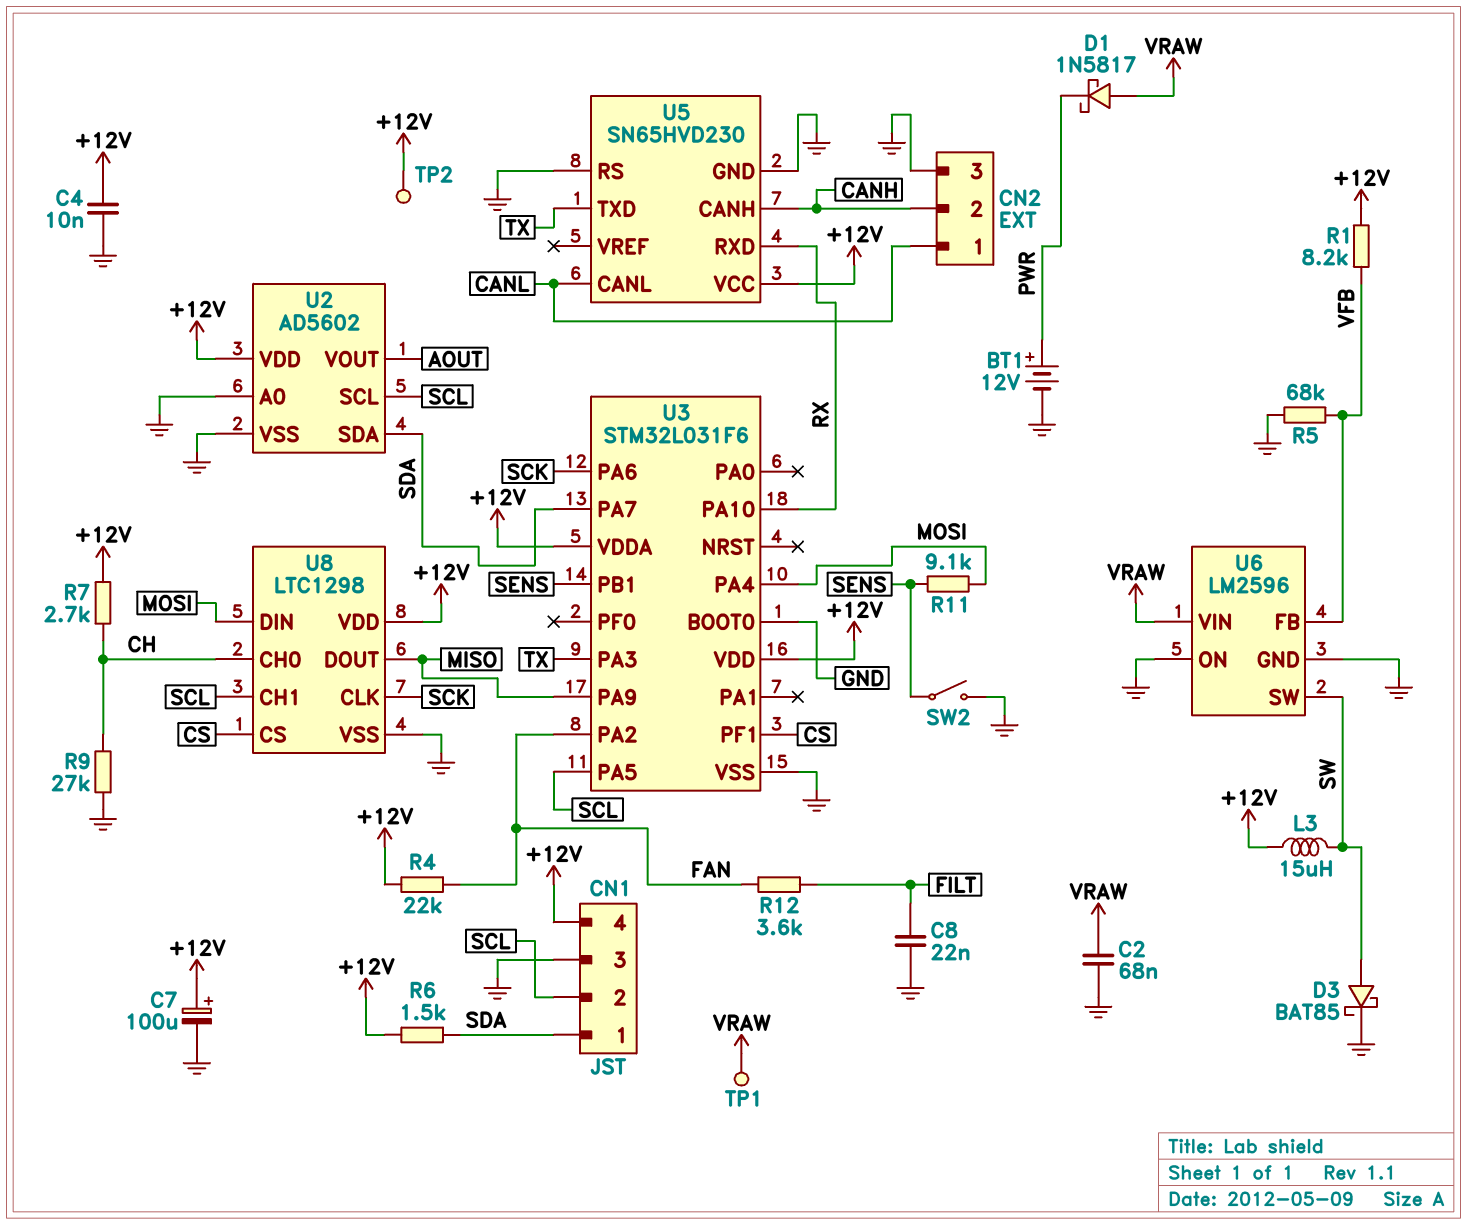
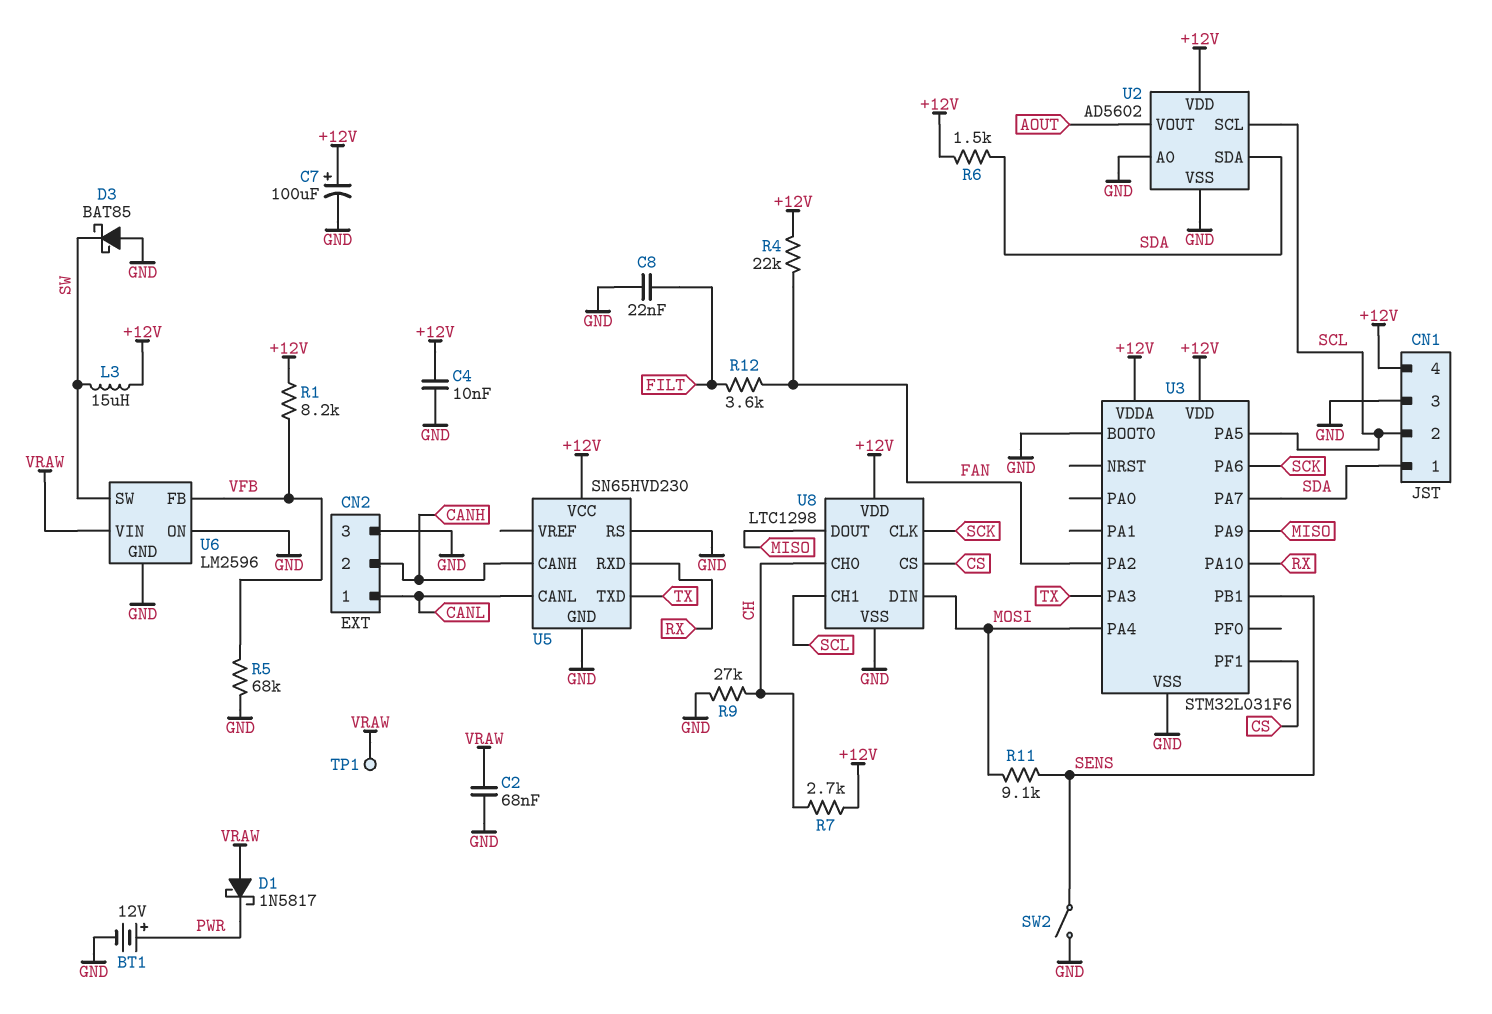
D3: schottky BAT85 (A SW, K GND) -> schottky BAT85 (A GND, K SW)
TP2: test point (+12V) -> none

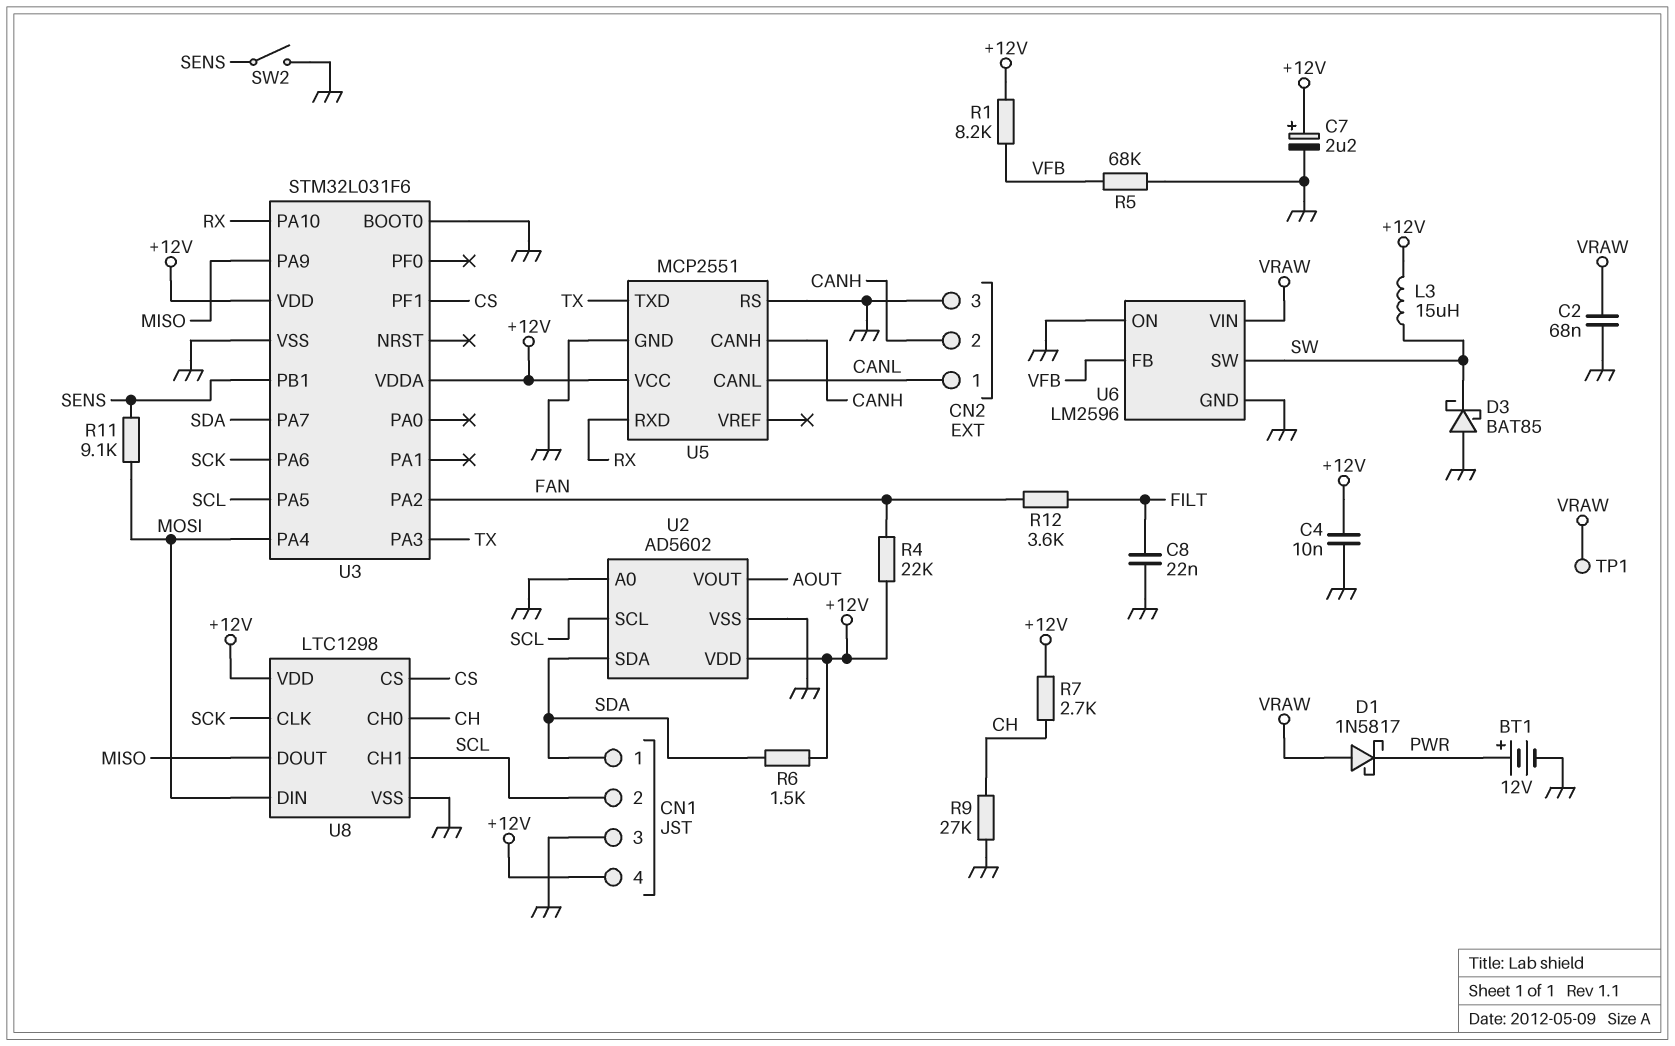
C7: 100uF (plus +12V, minus GND) -> 2.2uF (plus +12V, minus GND)
U5: SN65HVD230 -> MCP2551

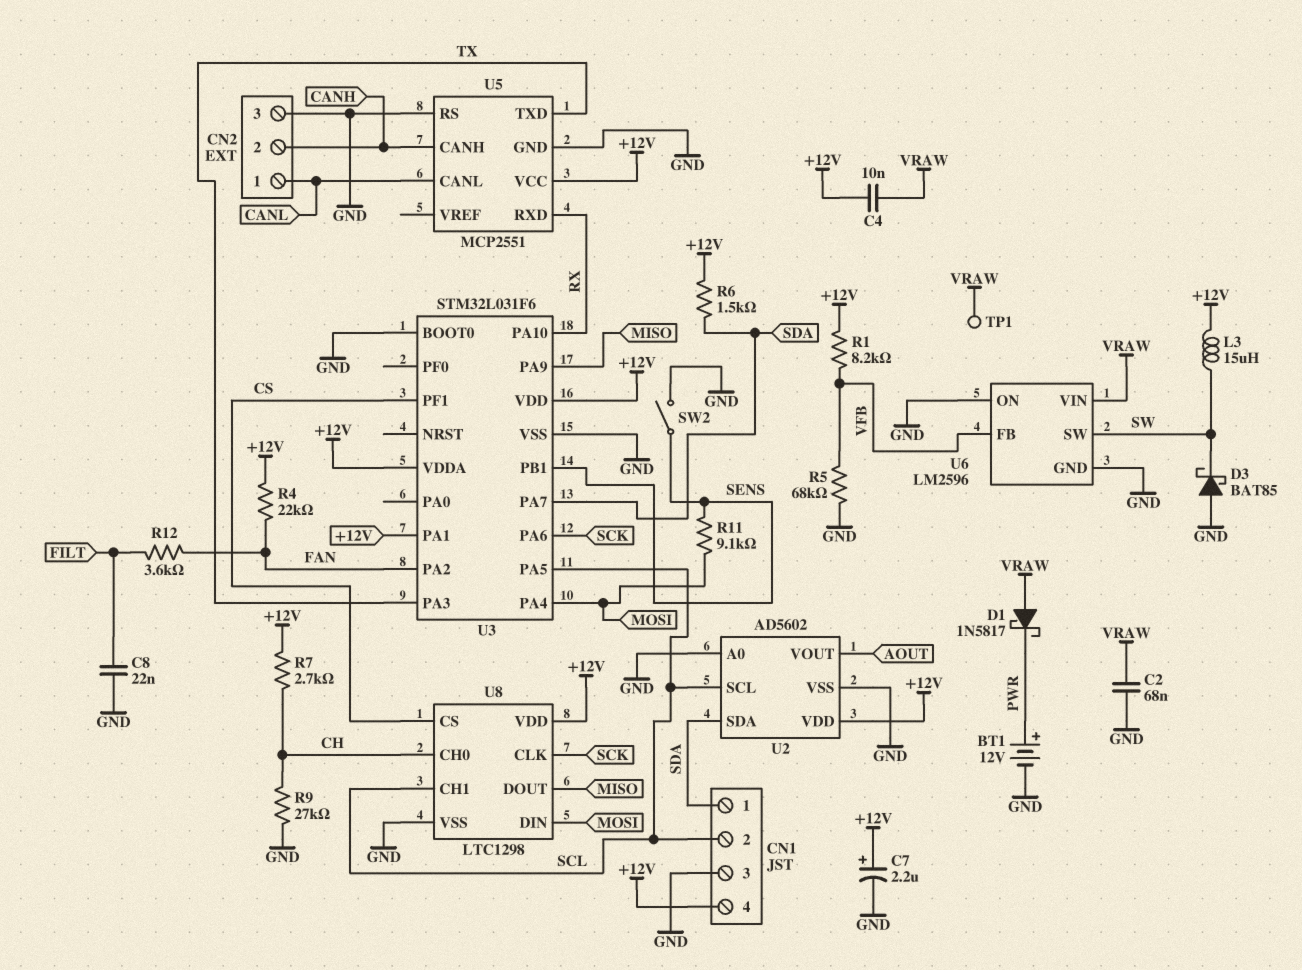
C4: 10nF (+12V, GND) -> 10nF (+12V, VRAW)
U3 pin PA1: none -> +12V

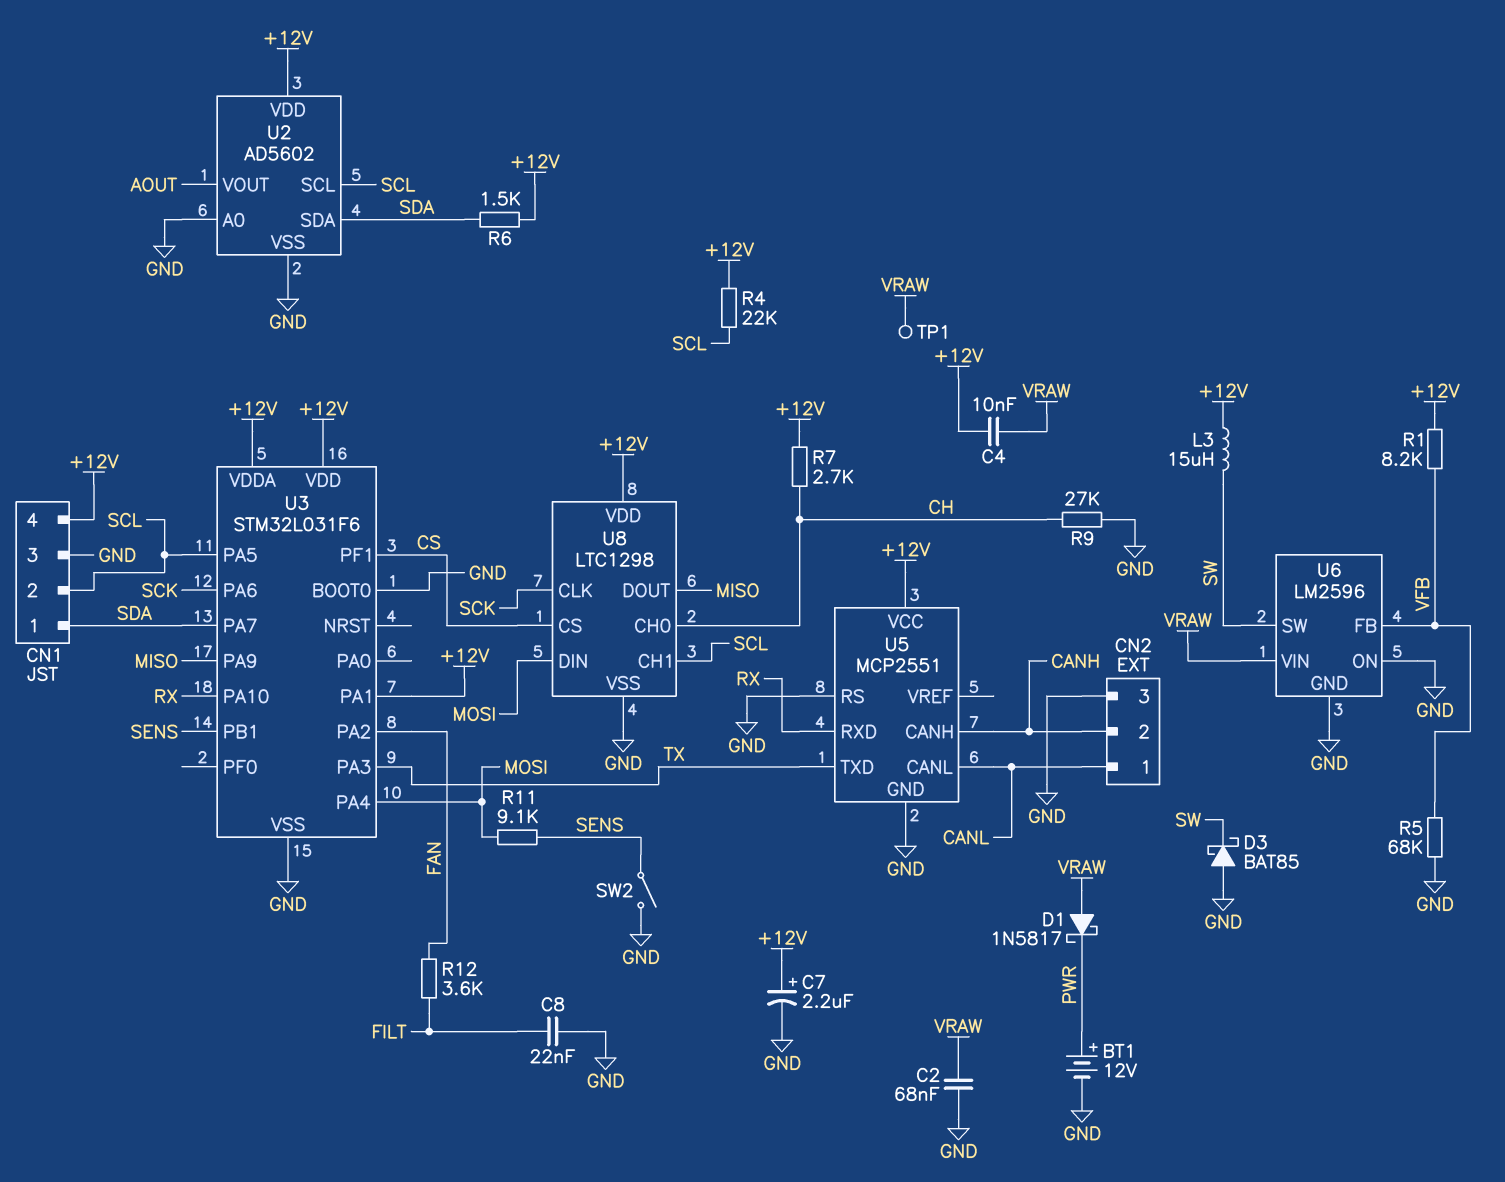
R4: 22k (+12V, FAN) -> 22k (+12V, SCL)

